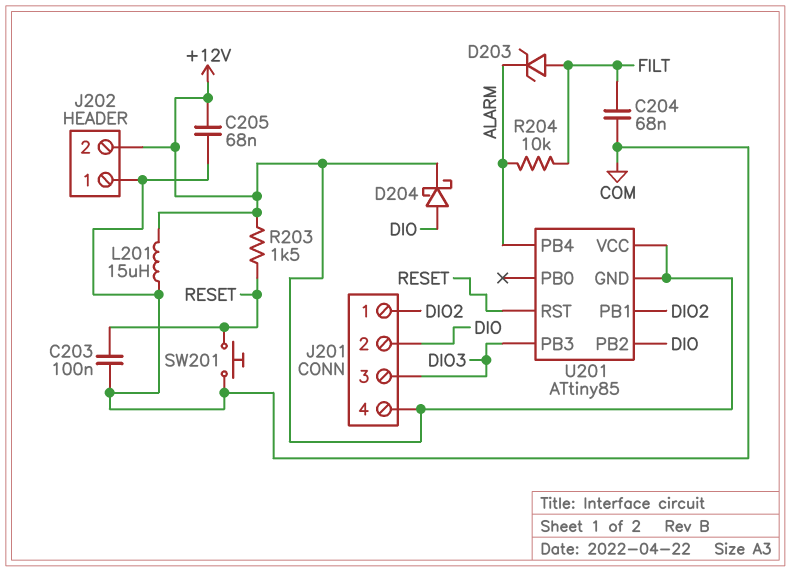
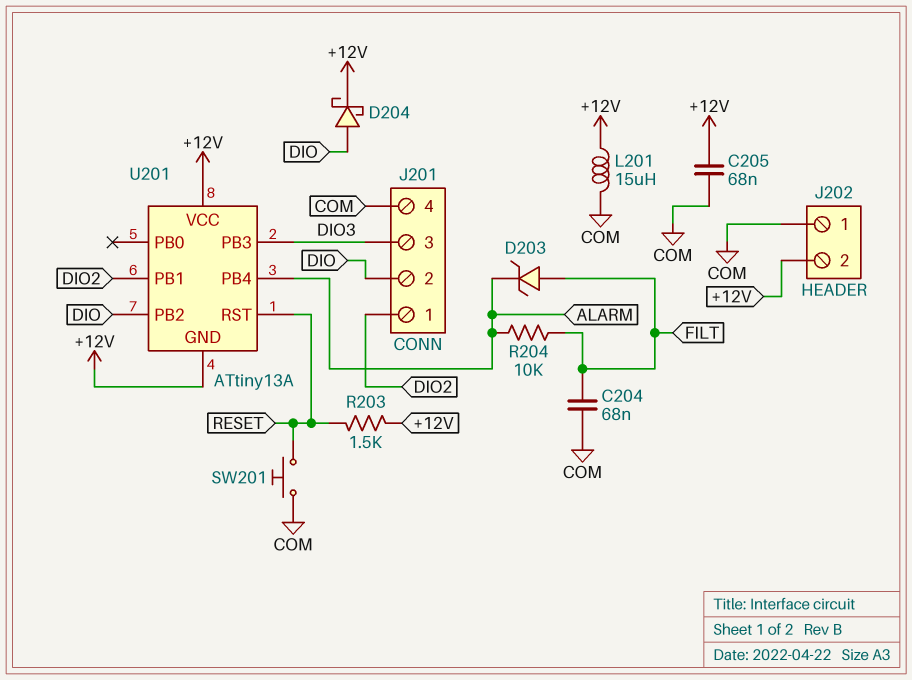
C203: 100nF (COM, RESET) -> none
J201 pin 4: +12V -> COM
U201: ATtiny85 -> ATtiny13A

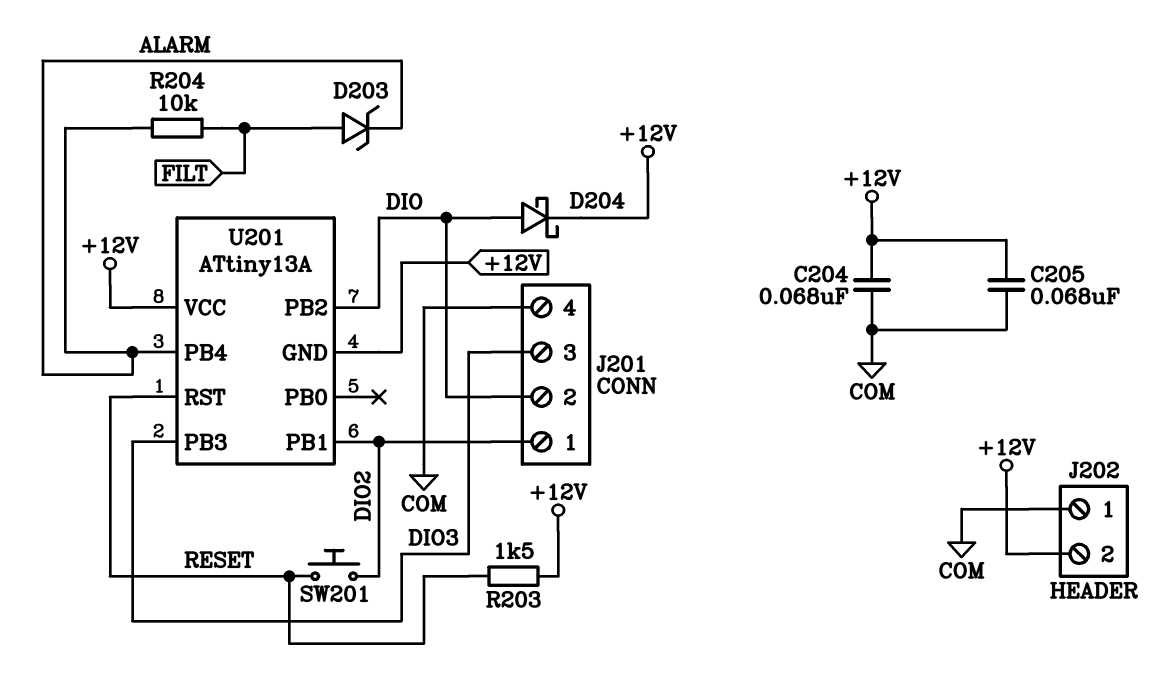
C204: 68nF (COM, FILT) -> 68nF (+12V, COM)
L201: 15uH (+12V, COM) -> none
SW201: button (COM, RESET) -> button (DIO2, RESET)

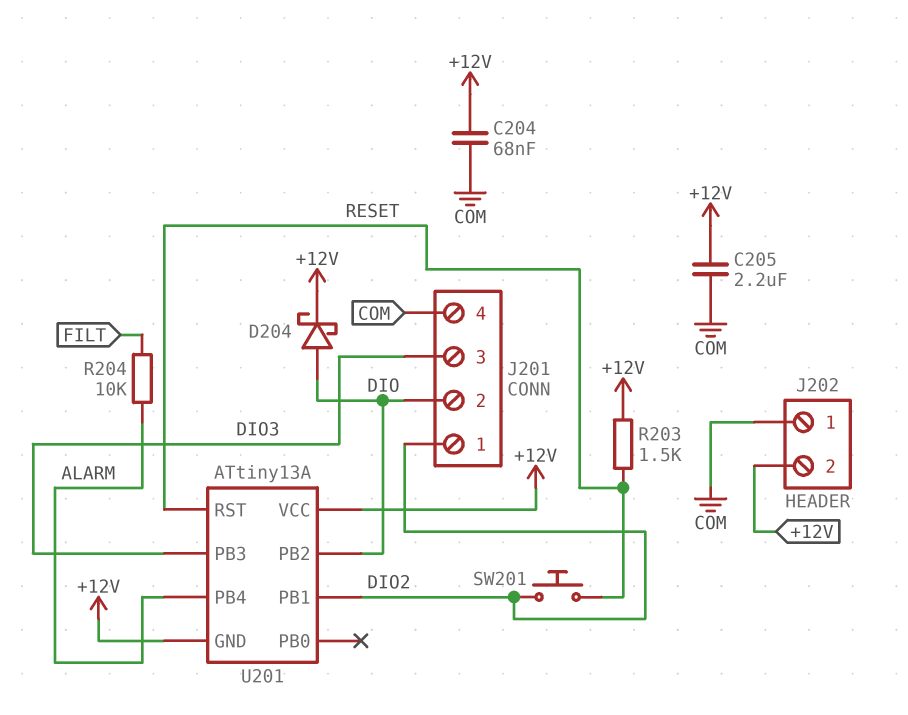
C205: 68nF (+12V, COM) -> 2.2uF (+12V, COM)
D203: zener (A FILT, K ALARM) -> none

